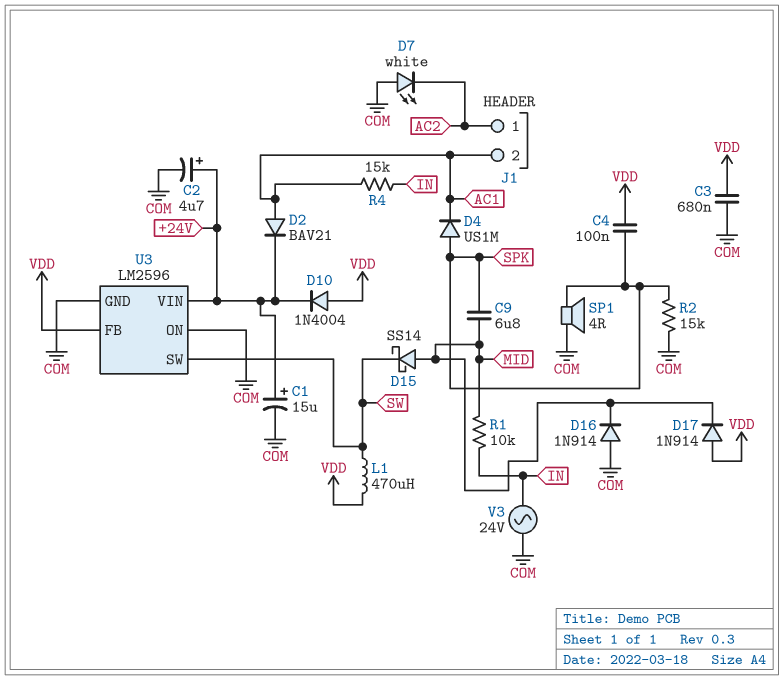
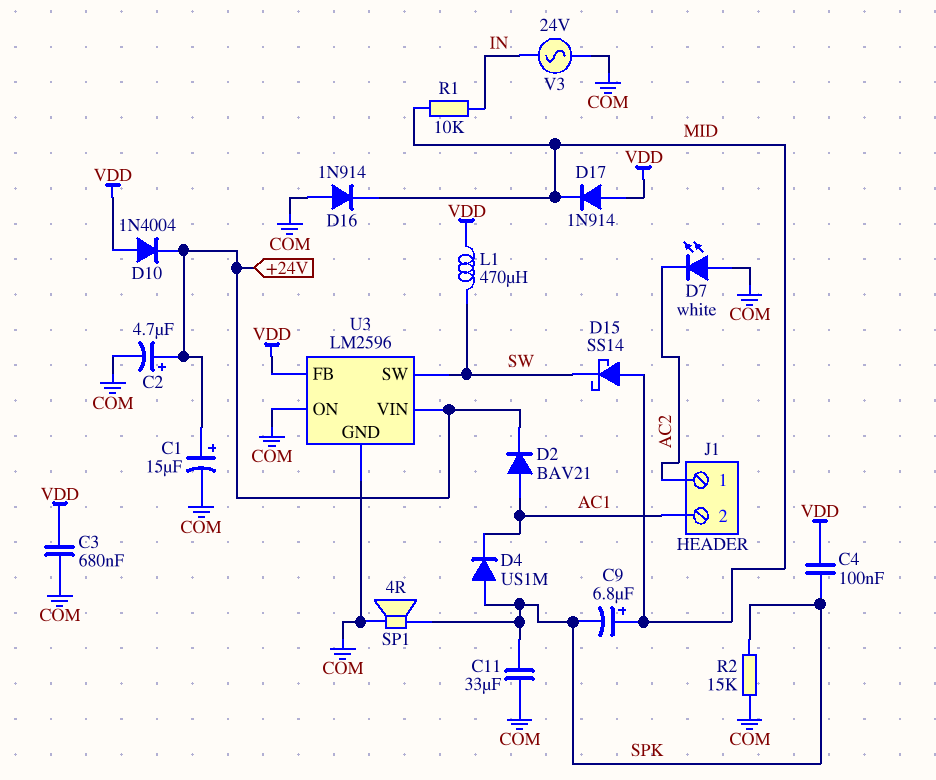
C9: 6.8uF (MID, SPK) -> 6.8uF (plus MID, minus SPK)
C11: none -> 33uF (COM, SPK)
R4: 15k (AC1, IN) -> none

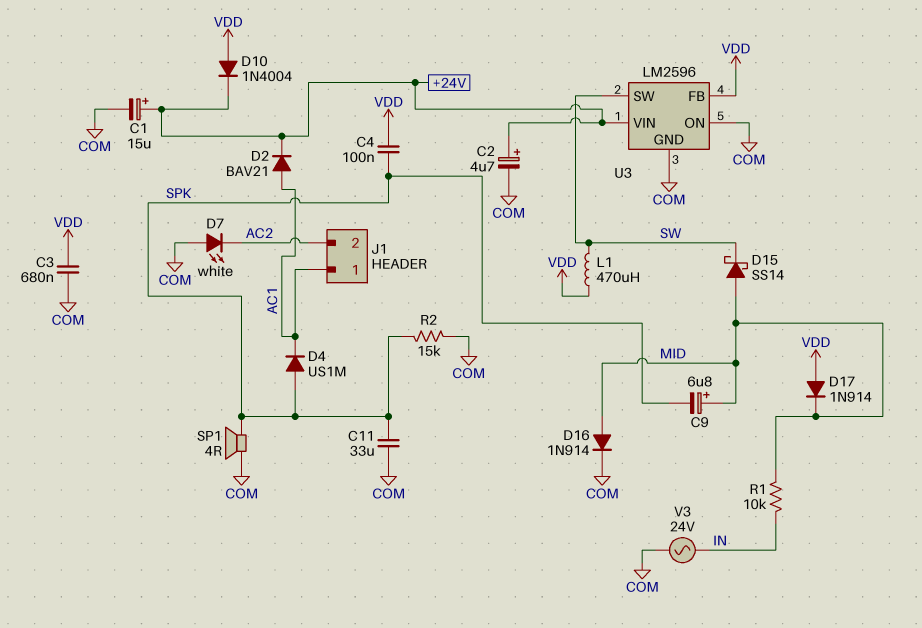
D16: diode 1N914 (A COM, K MID) -> diode 1N914 (A MID, K COM)
J1 pin 1: AC2 -> AC1
J1 pin 2: AC1 -> AC2

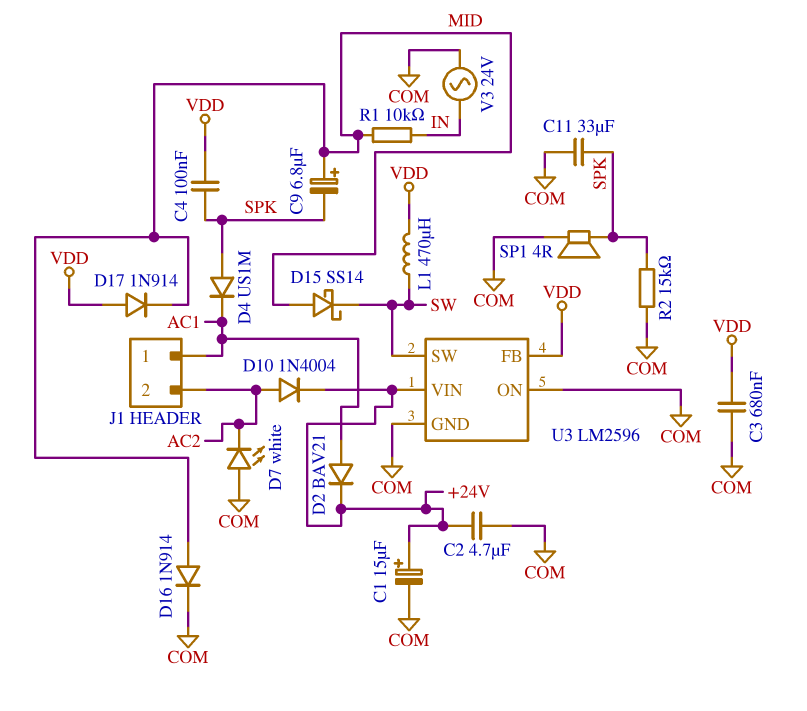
C2: 4.7uF (plus +24V, minus COM) -> 4.7uF (+24V, COM)
D10: diode 1N4004 (A VDD, K +24V) -> diode 1N4004 (A AC2, K +24V)

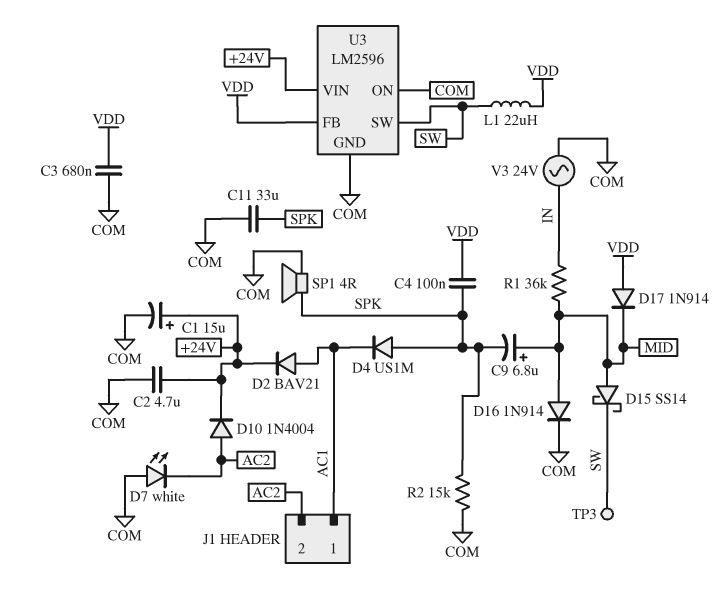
L1: 470uH (SW, VDD) -> 22uH (SW, VDD)
R1: 10k (IN, MID) -> 36k (IN, MID)
TP3: none -> test point (SW)

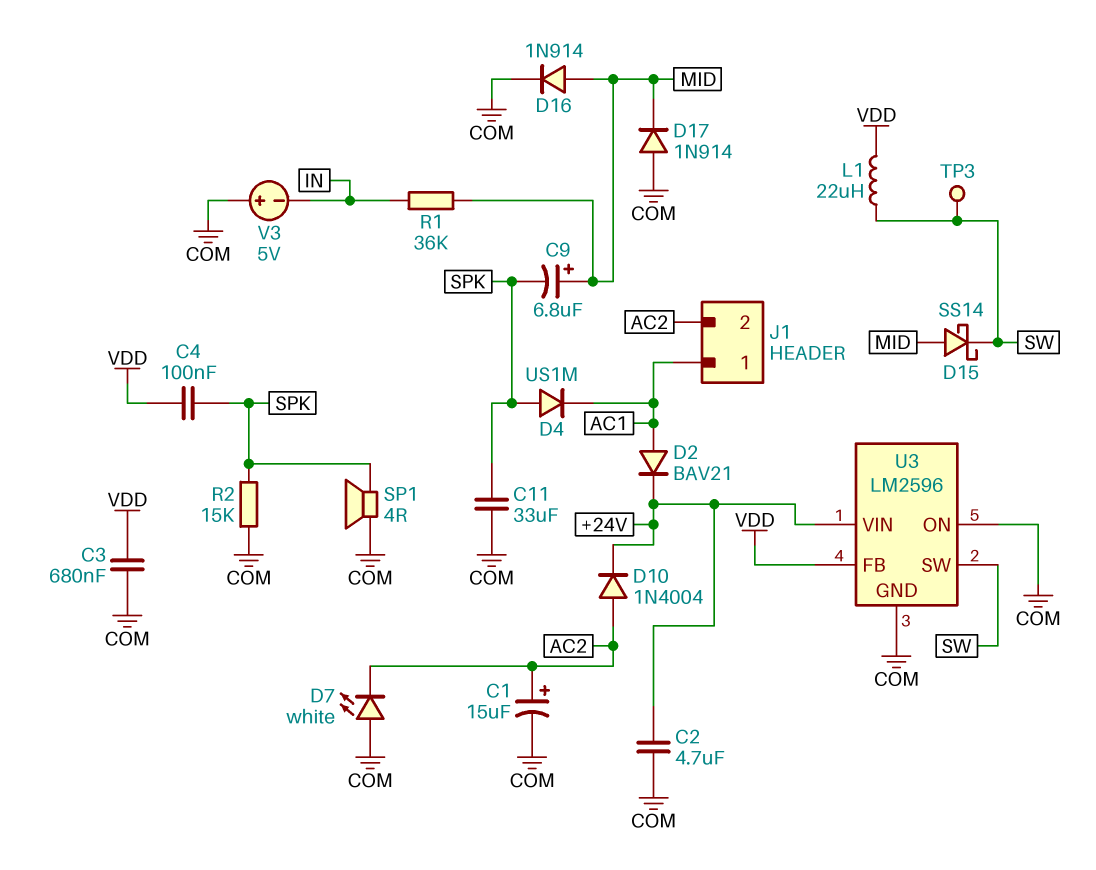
C1: 15uF (plus +24V, minus COM) -> 15uF (plus AC2, minus COM)
D17: diode 1N914 (A VDD, K MID) -> diode 1N914 (A COM, K MID)
V3: AC 24V (COM, IN) -> 5V (plus COM, minus IN)

